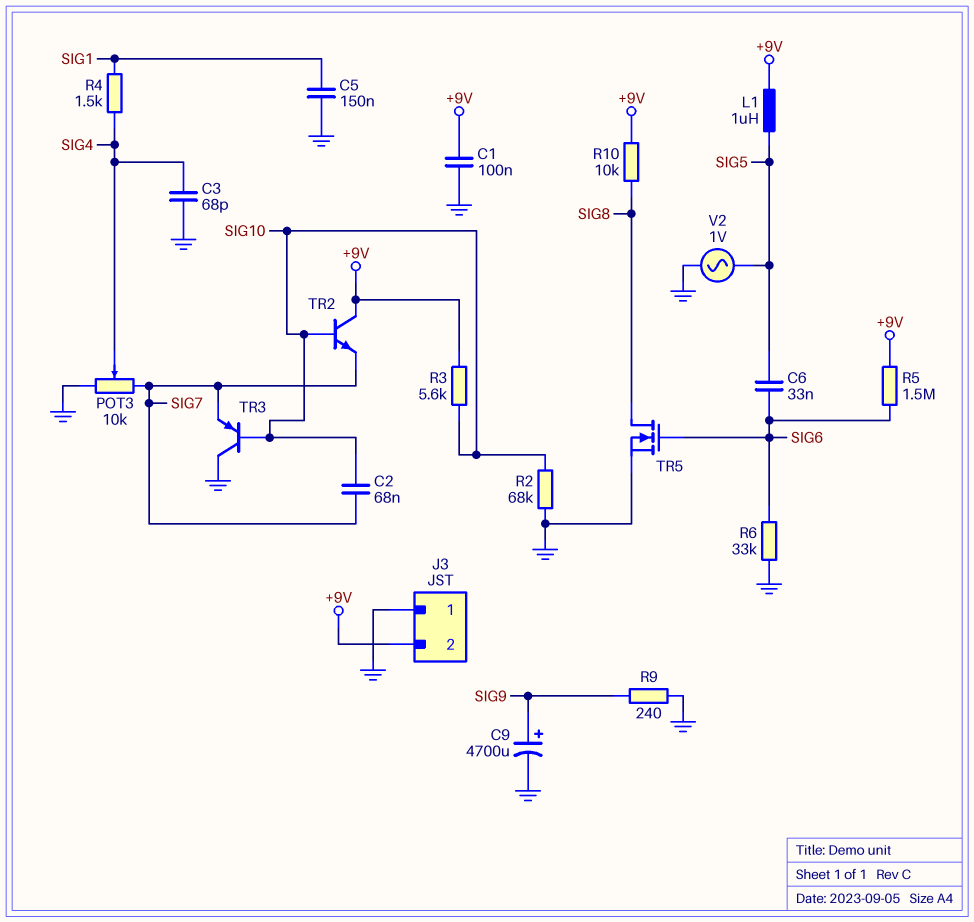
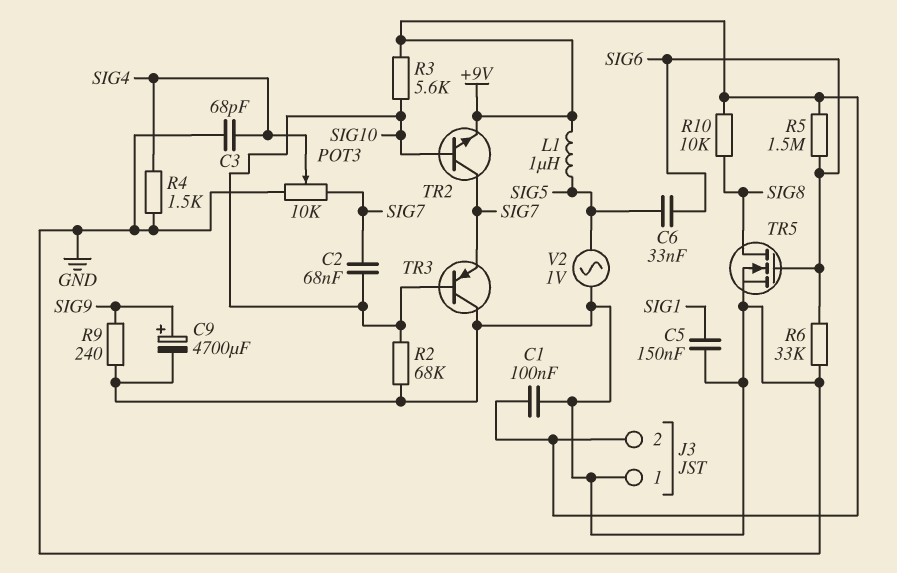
R4: 1.5k (SIG1, SIG4) -> 1.5k (GND, SIG4)
TR2: NPN (B SIG10, C +9V, E SIG7) -> NPN (B SIG10, C SIG7, E +9V)

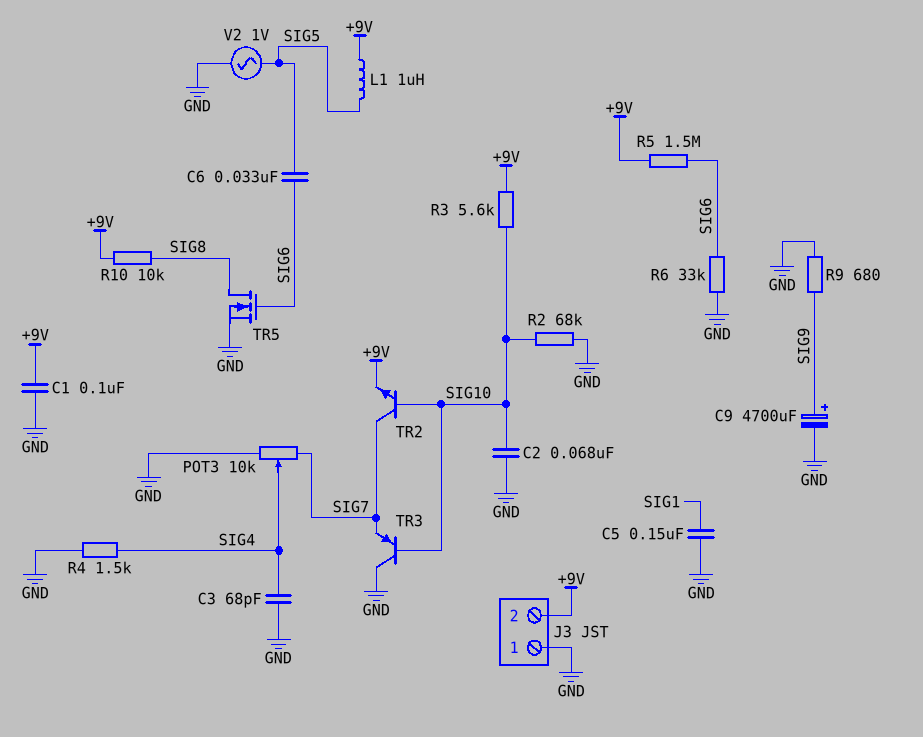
C2: 68nF (SIG7, SIG10) -> 68nF (GND, SIG10)
R9: 240 (GND, SIG9) -> 680 (GND, SIG9)

